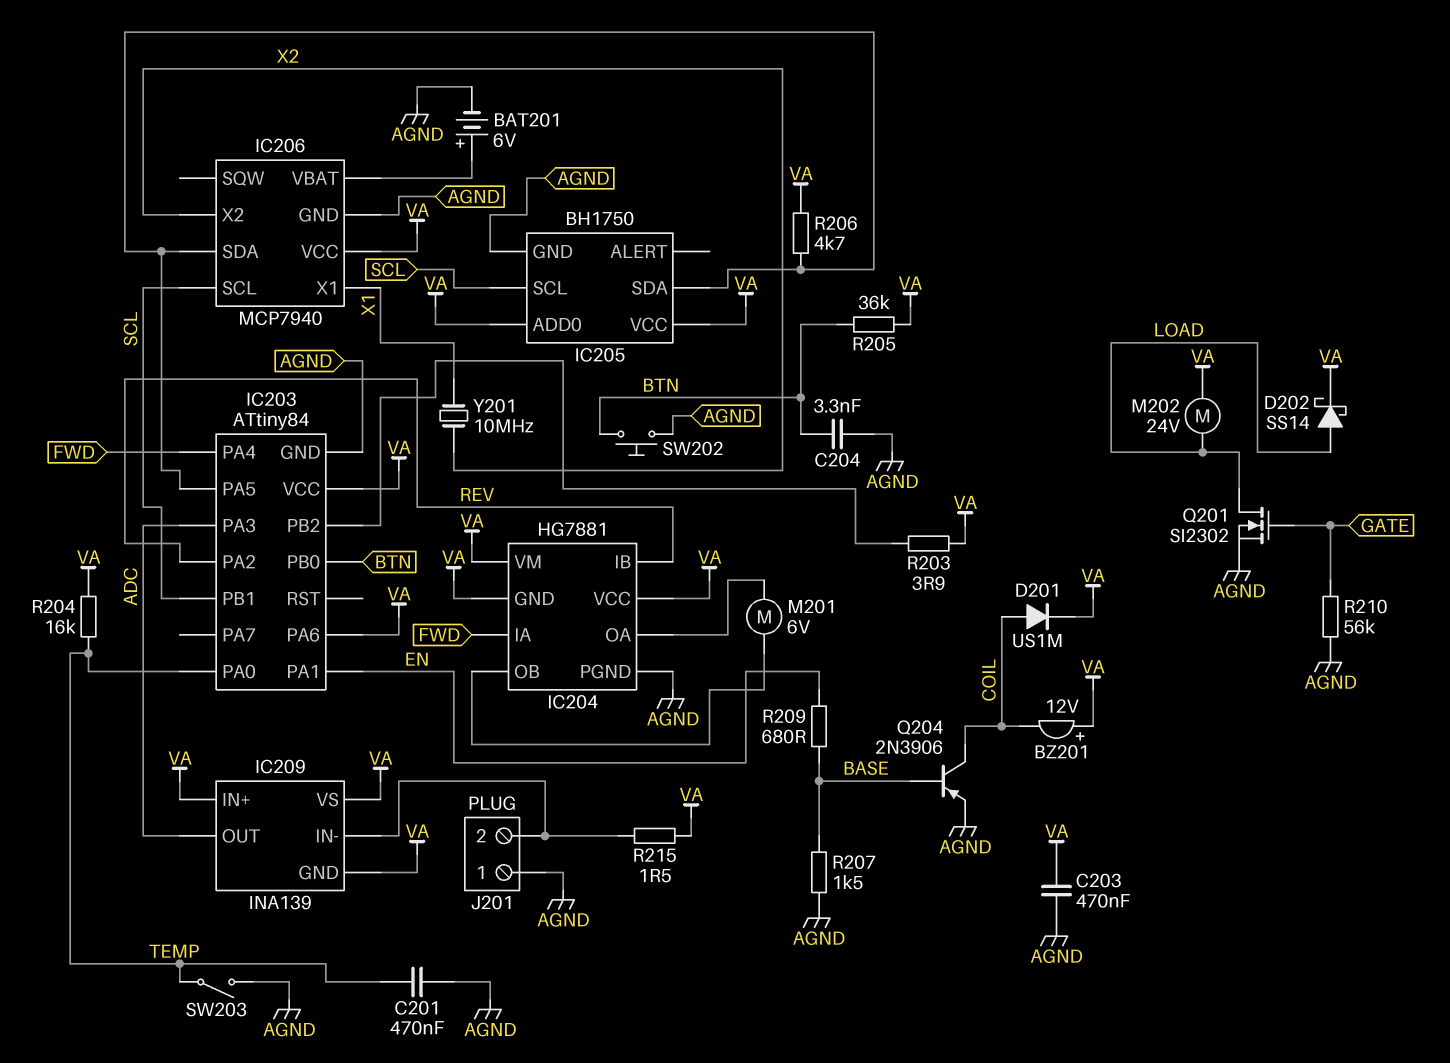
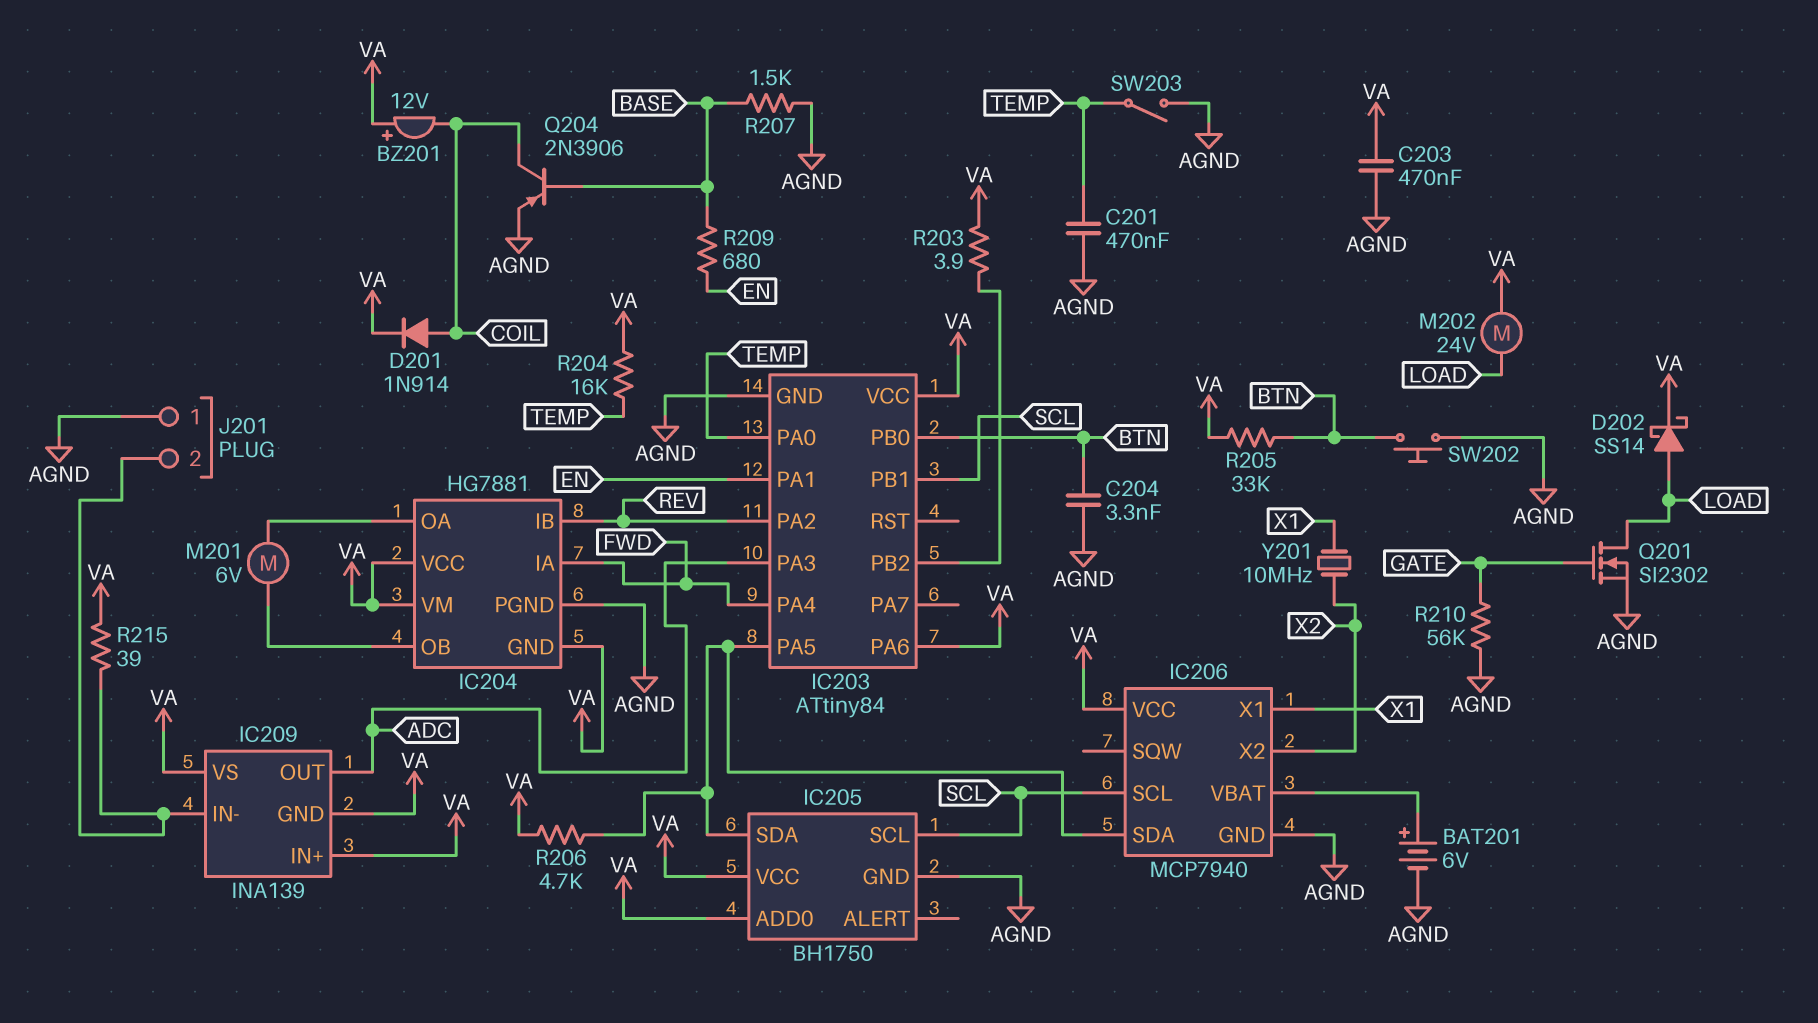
D201: diode US1M (A COIL, K VA) -> diode 1N914 (A COIL, K VA)
R205: 36k (BTN, VA) -> 33k (BTN, VA)
R215: 1.5 (IC209/IN-, VA) -> 39 (IC209/IN-, VA)

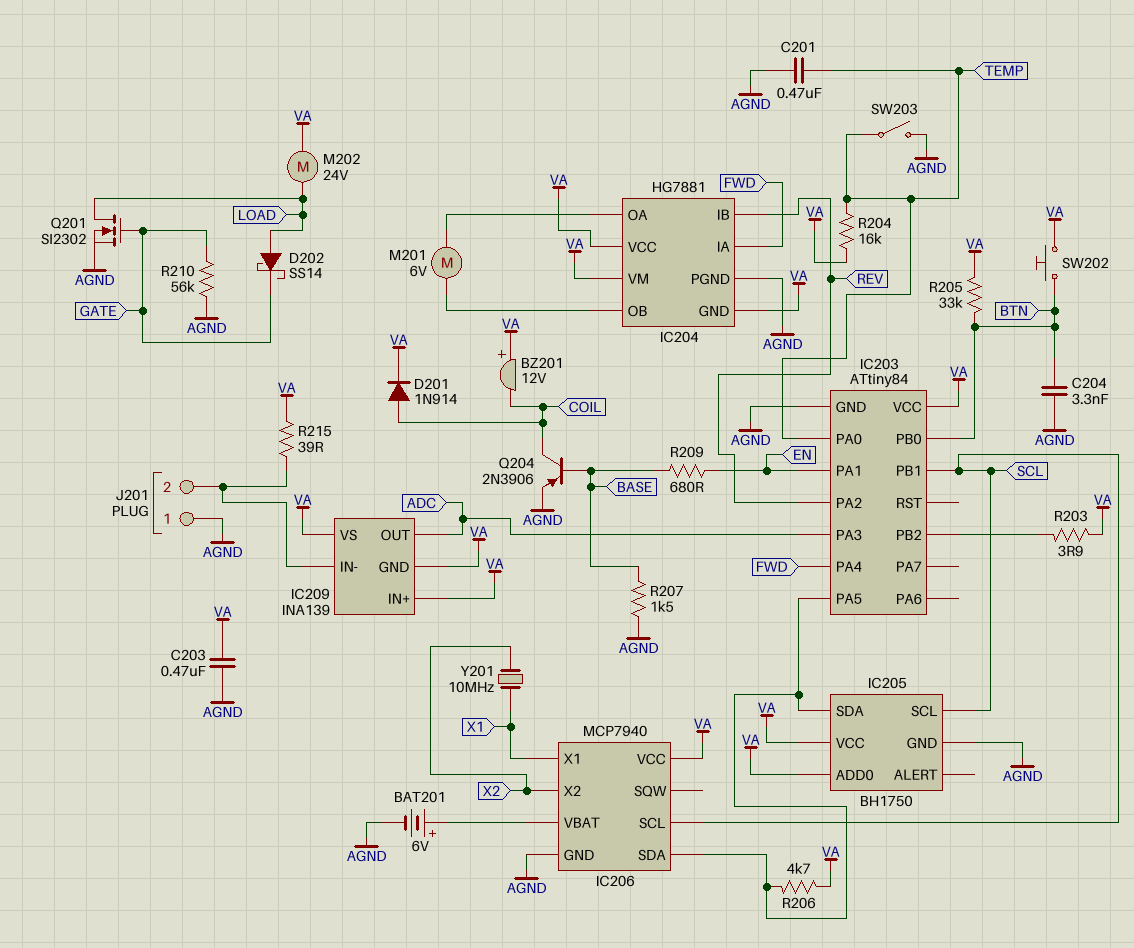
D202: schottky SS14 (A LOAD, K VA) -> schottky SS14 (A LOAD, K GATE)
IC203 pin PA6: VA -> none
SW202: button (AGND, BTN) -> button (BTN, VA)

